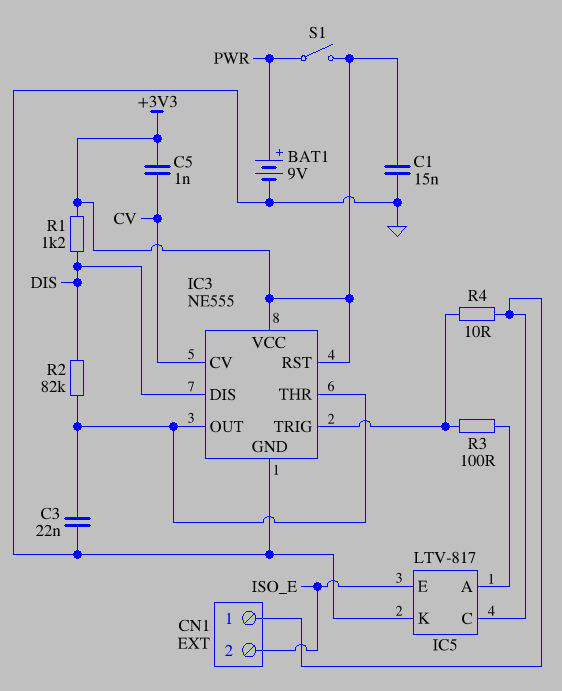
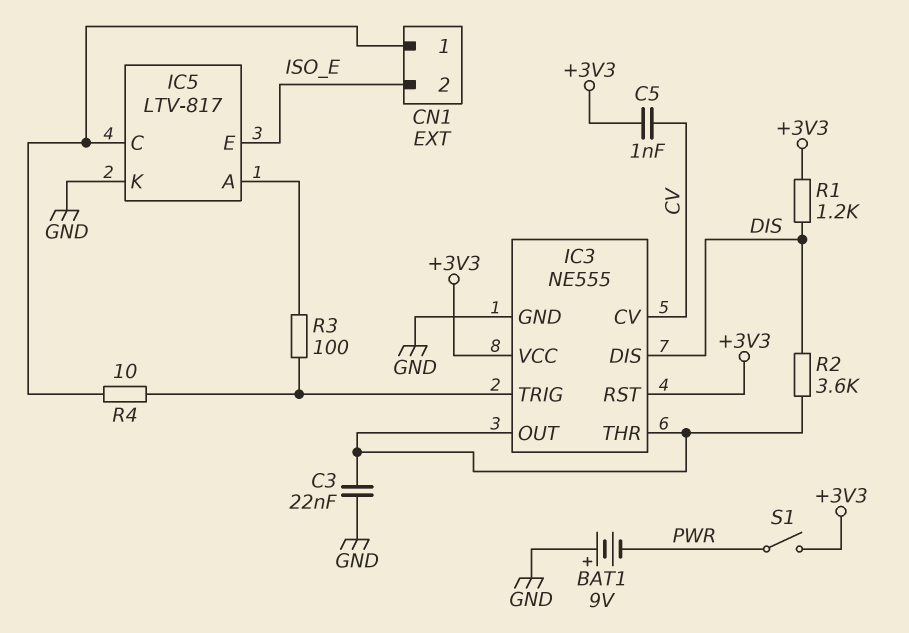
BAT1: 9V (plus PWR, minus GND) -> 9V (plus GND, minus PWR)
C1: 15nF (+3V3, GND) -> none
R2: 82k (DIS, IC3/OUT) -> 3.6k (DIS, IC3/OUT)

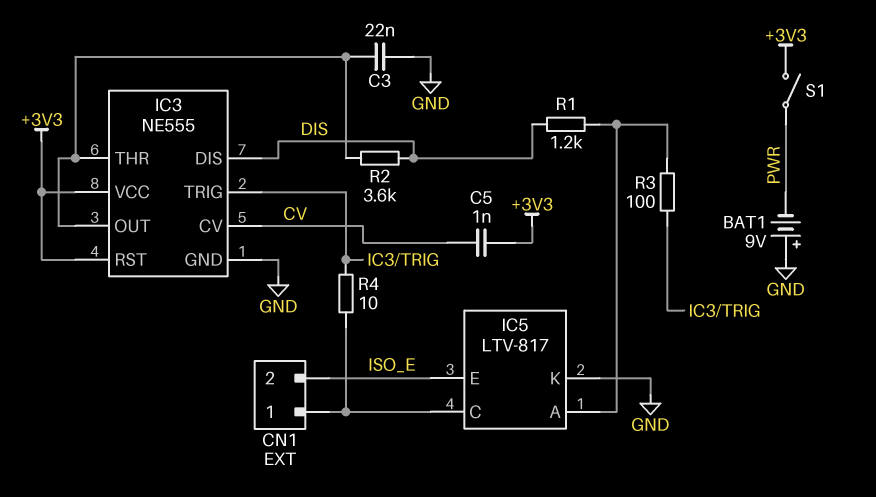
R1: 1.2k (+3V3, DIS) -> 1.2k (DIS, IC5/A)

